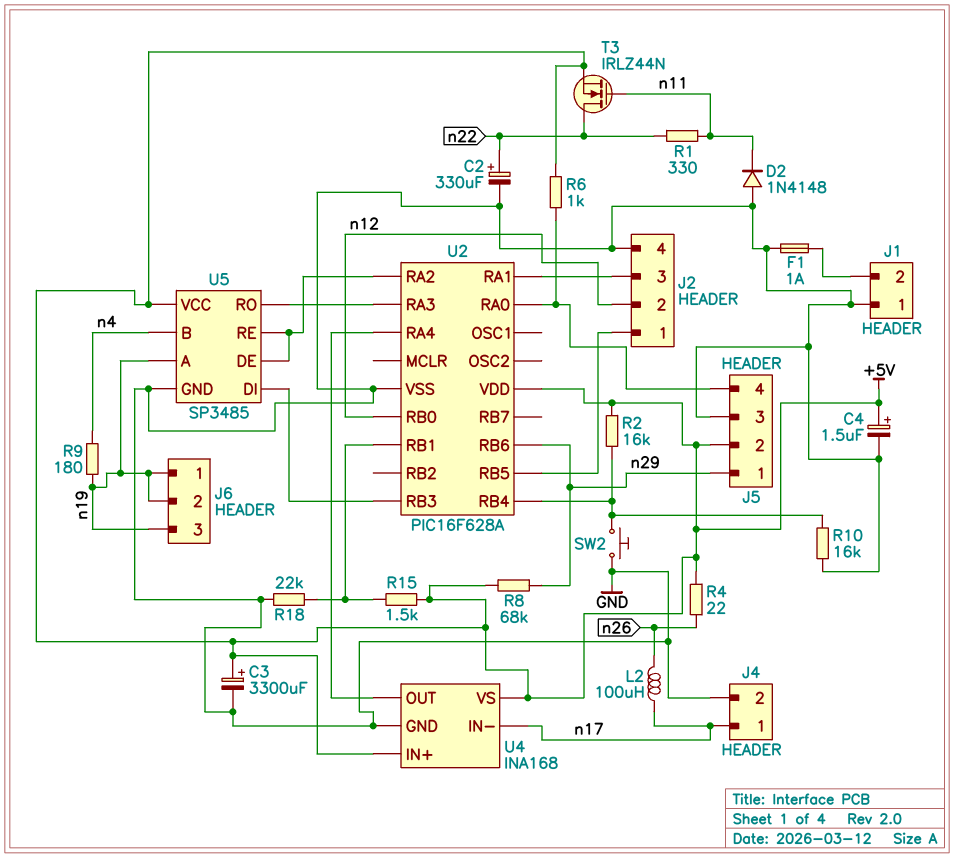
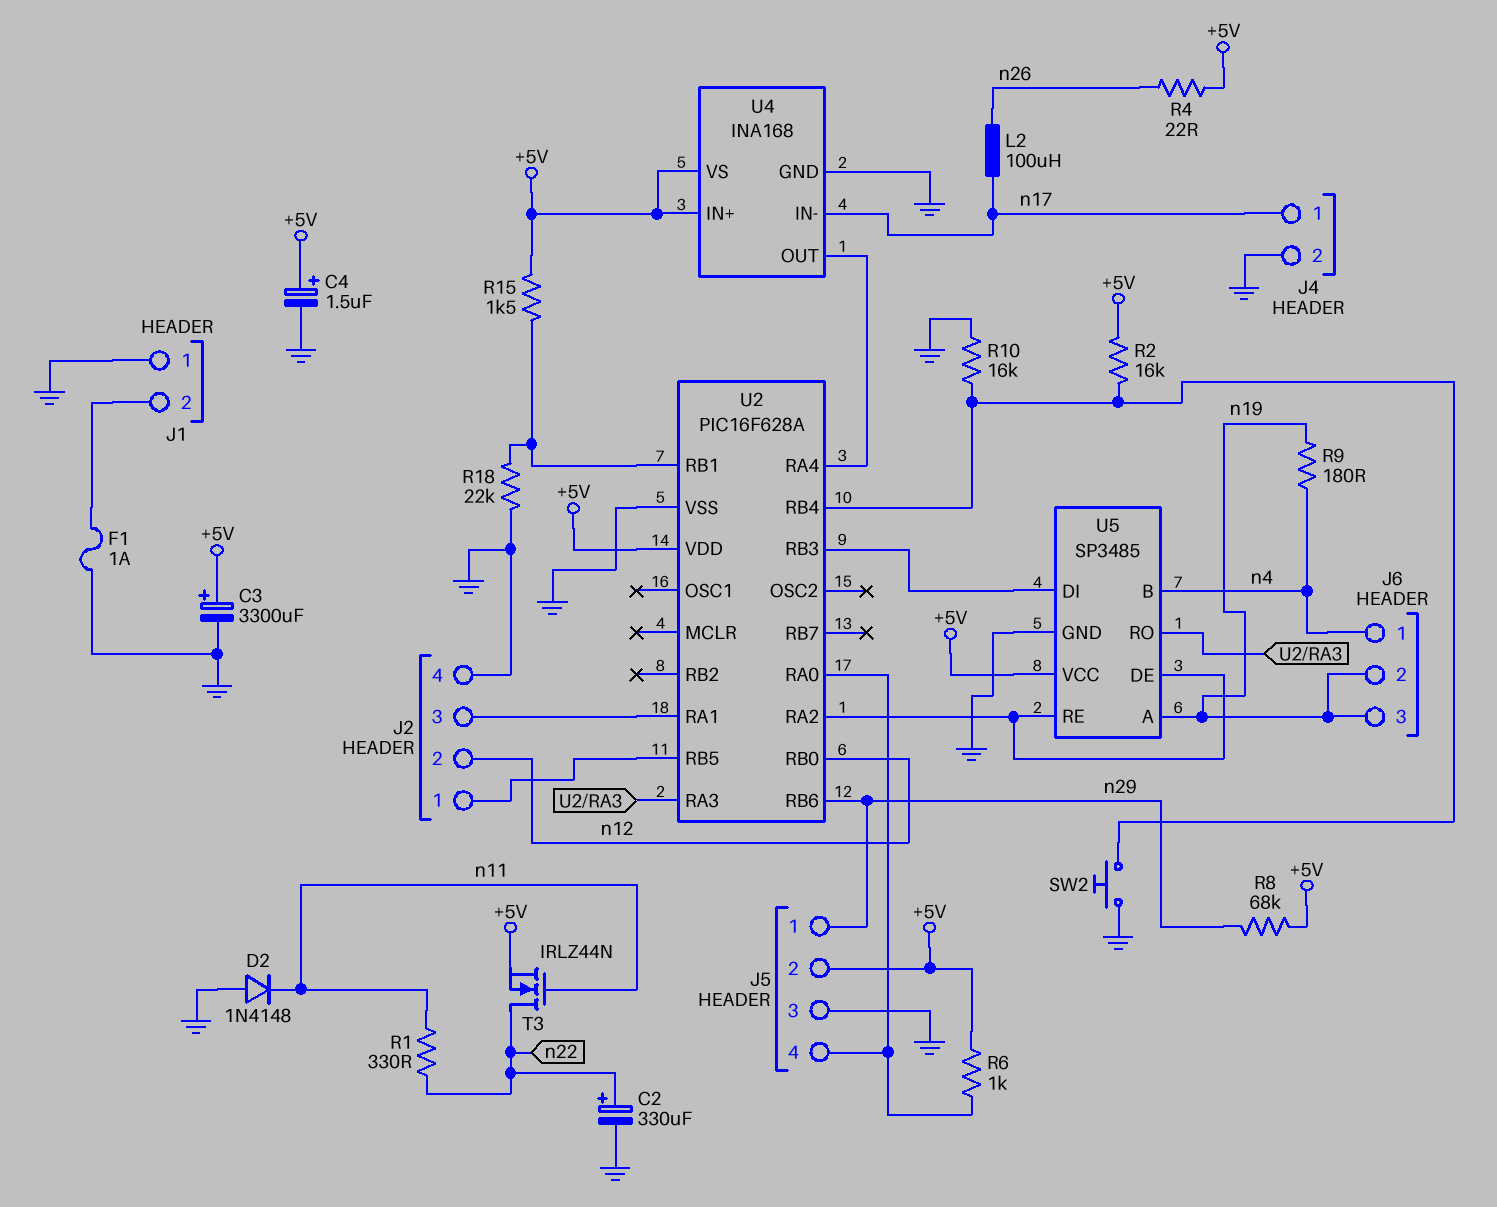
J6 pin 1: n19 -> n4

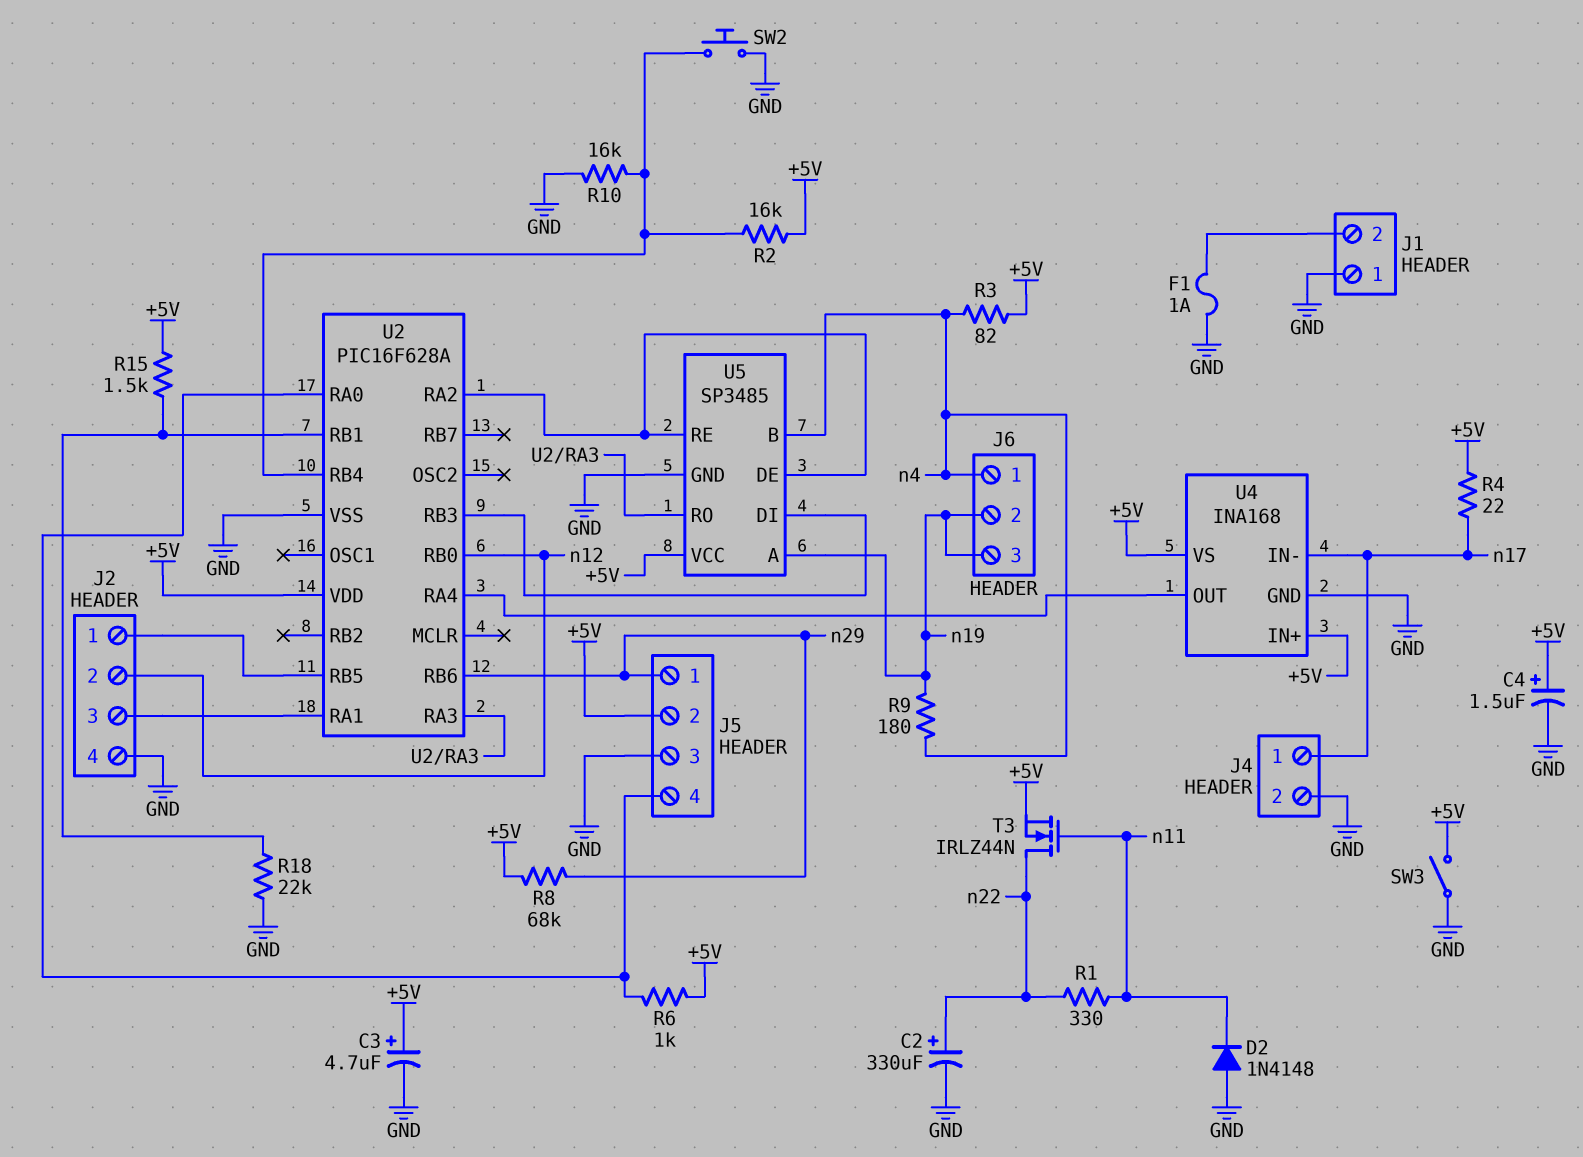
C3: 3300uF (plus +5V, minus GND) -> 4.7uF (plus +5V, minus GND)
L2: 100uH (n17, n26) -> none
R3: none -> 82 (+5V, n4)
R4: 22 (+5V, n26) -> 22 (+5V, n17)
SW3: none -> switch (+5V, GND)

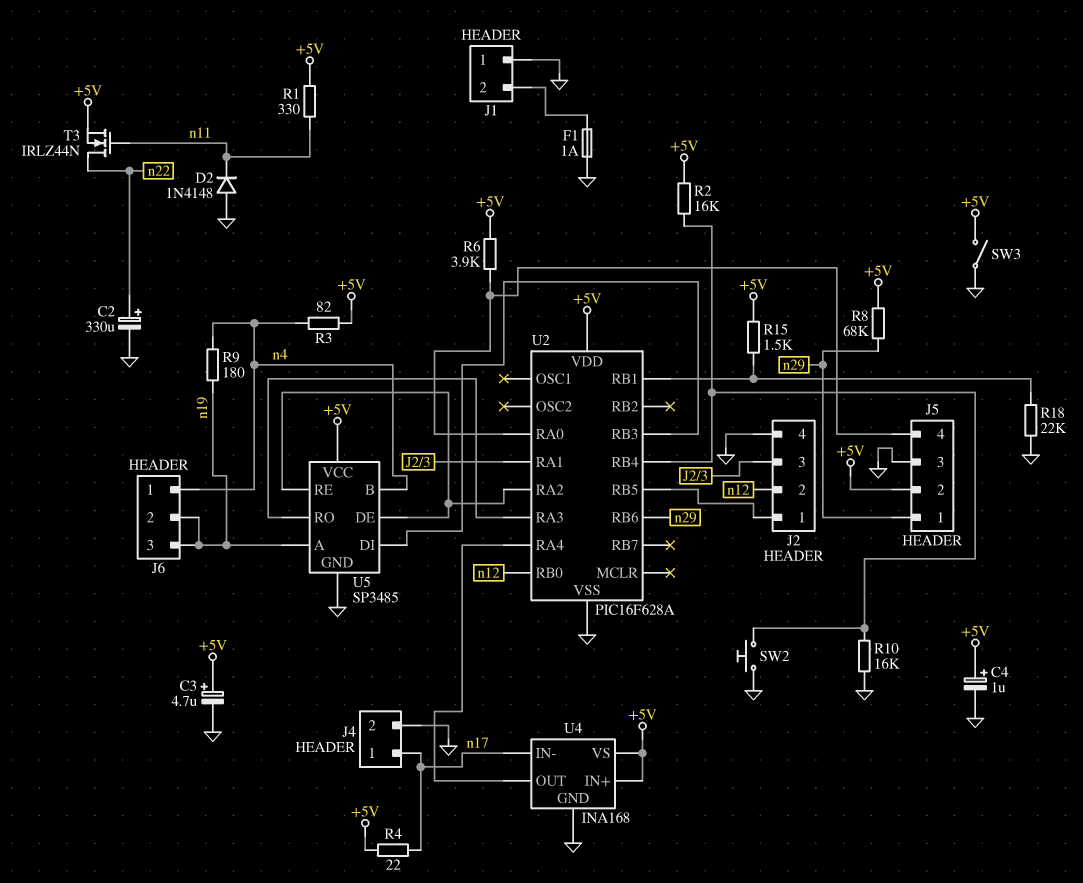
C4: 1.5uF (plus +5V, minus GND) -> 1uF (plus +5V, minus GND)
R1: 330 (n11, n22) -> 330 (+5V, n11)
R6: 1k (+5V, J5/4) -> 3.9k (+5V, J5/4)

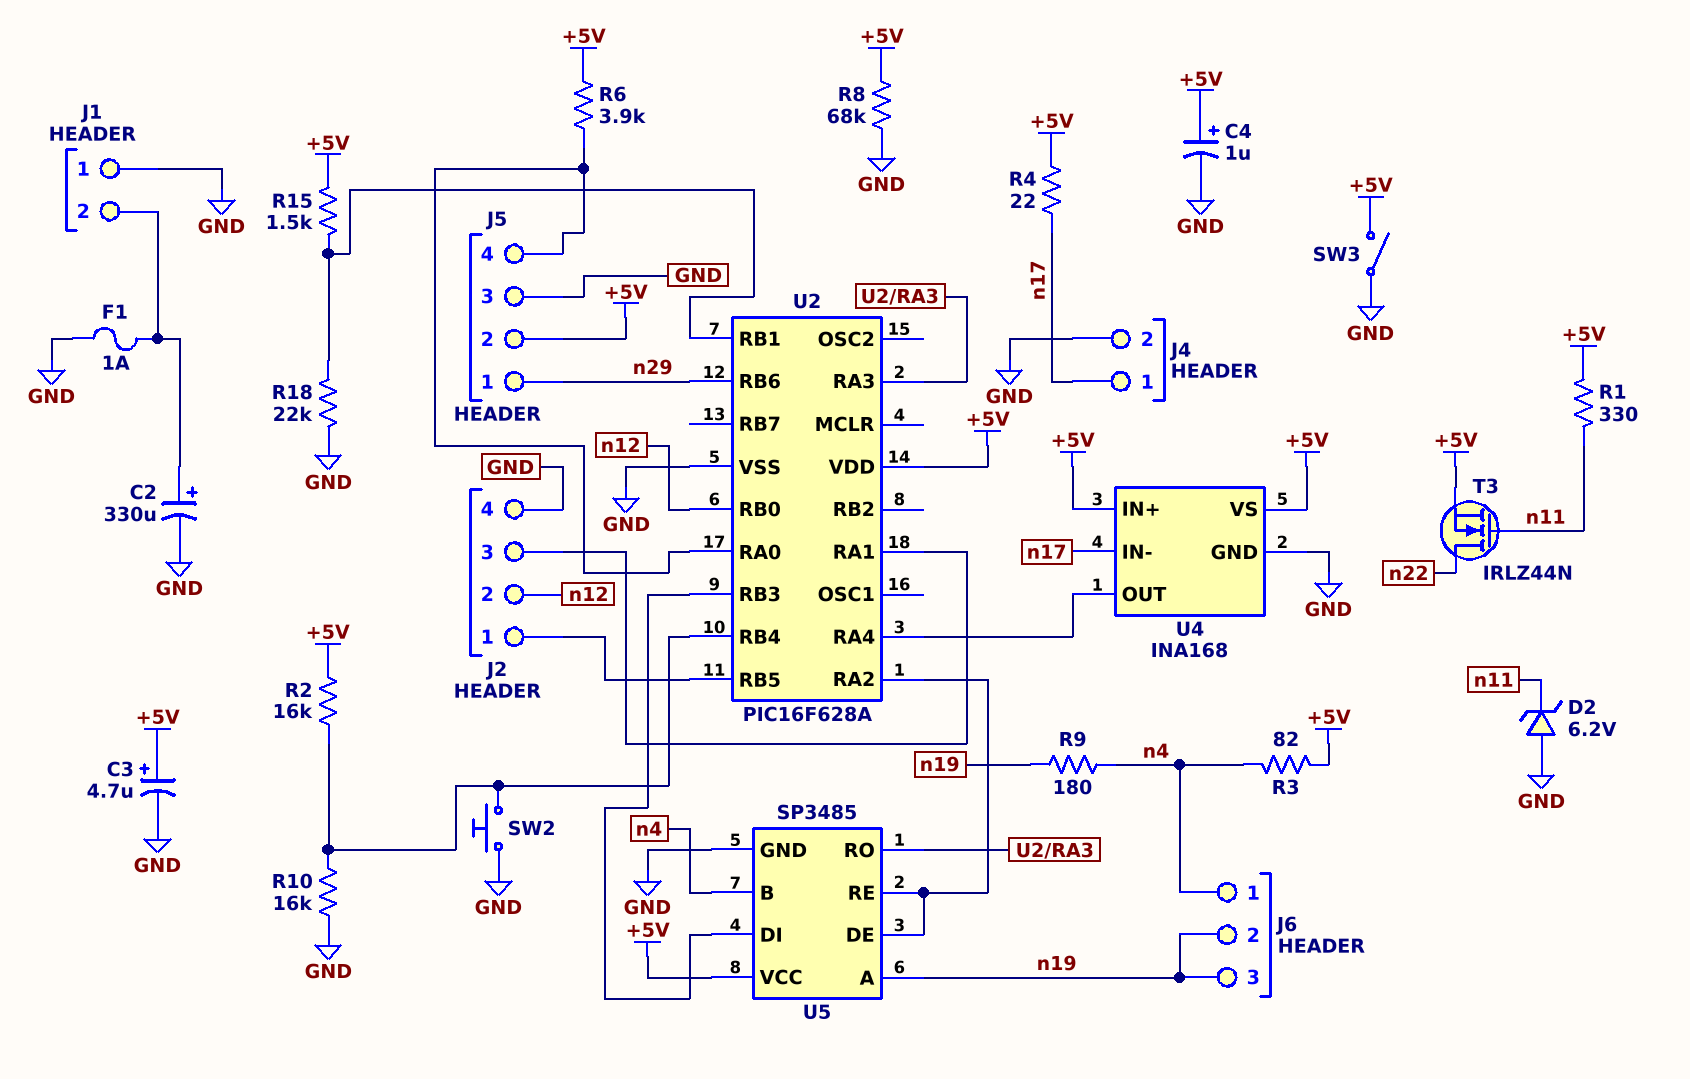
C2: 330uF (plus n22, minus GND) -> 330uF (plus J1/2, minus GND)
D2: diode 1N4148 (A GND, K n11) -> zener 6.2V (A GND, K n11)
R8: 68k (+5V, n29) -> 68k (+5V, GND)

